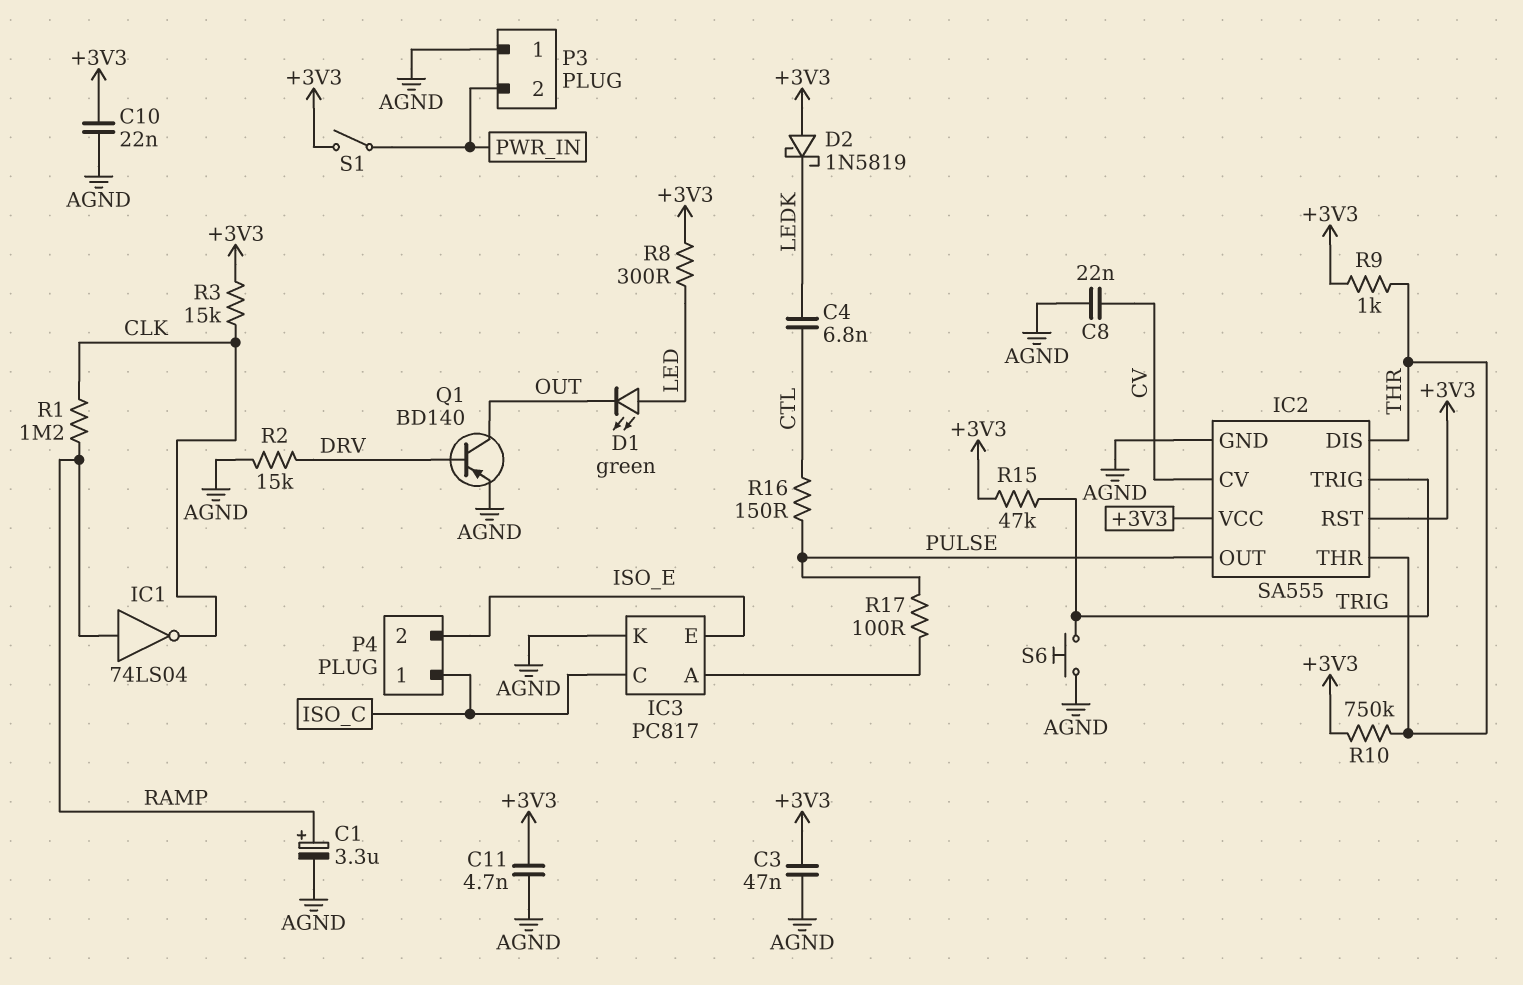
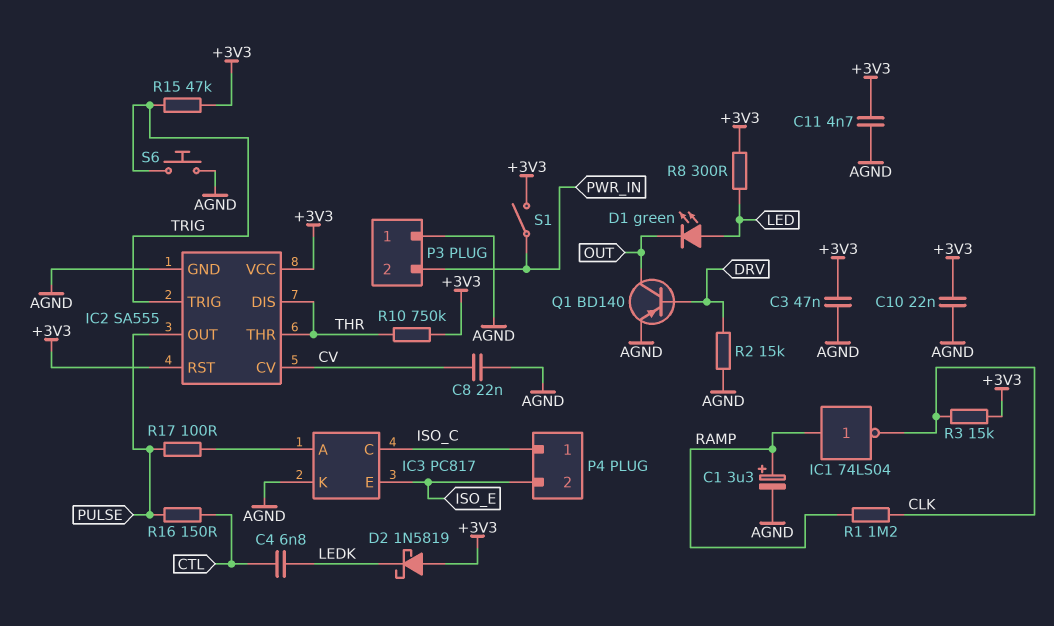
R9: 1k (+3V3, THR) -> none

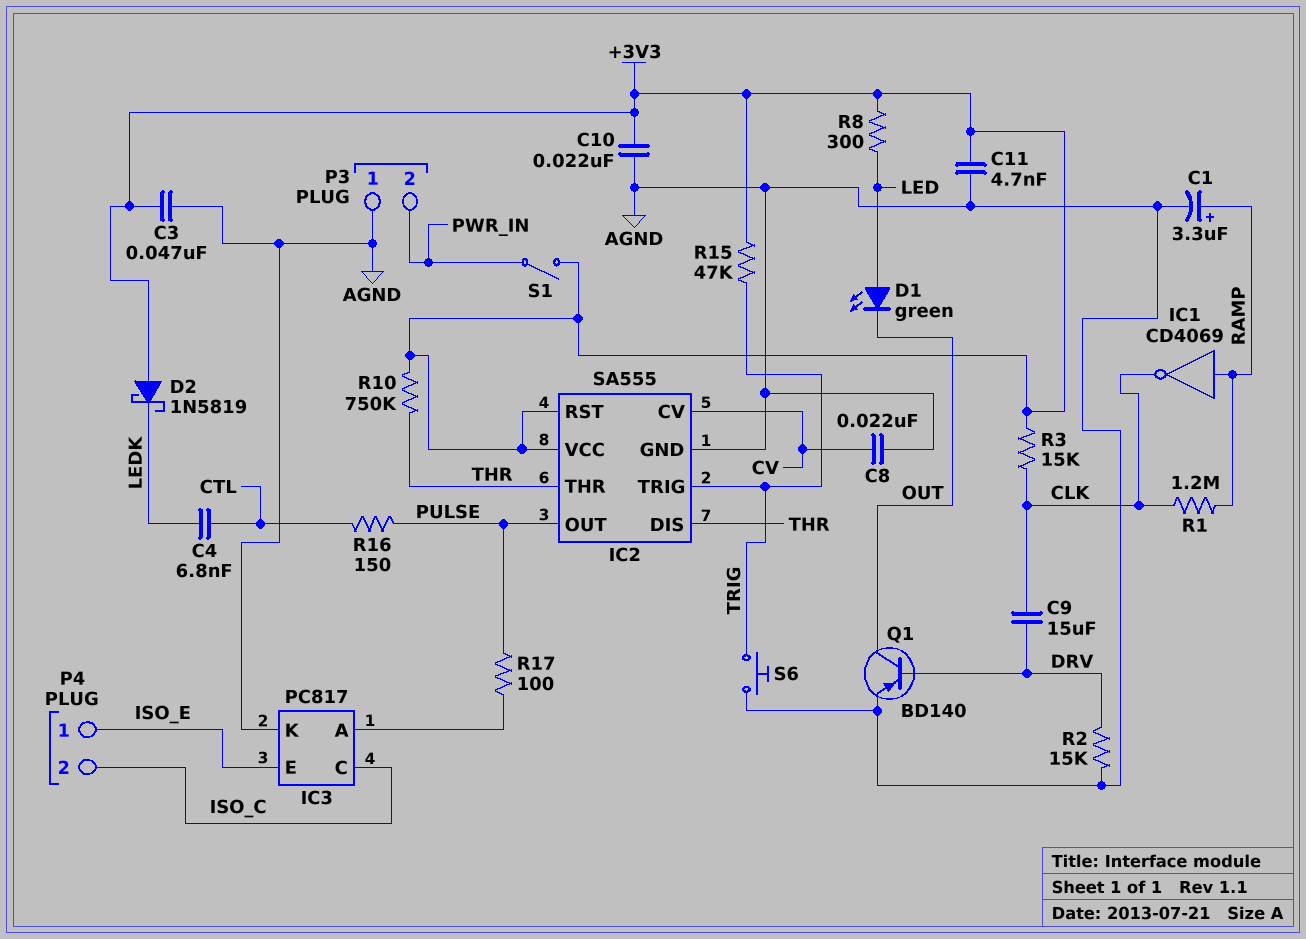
C9: none -> 15uF (CLK, DRV)
IC1: NOT 74LS04 (in RAMP, out CLK) -> NOT CD4069 (in RAMP, out CLK)
P4 pin 1: ISO_C -> ISO_E
P4 pin 2: ISO_E -> ISO_C

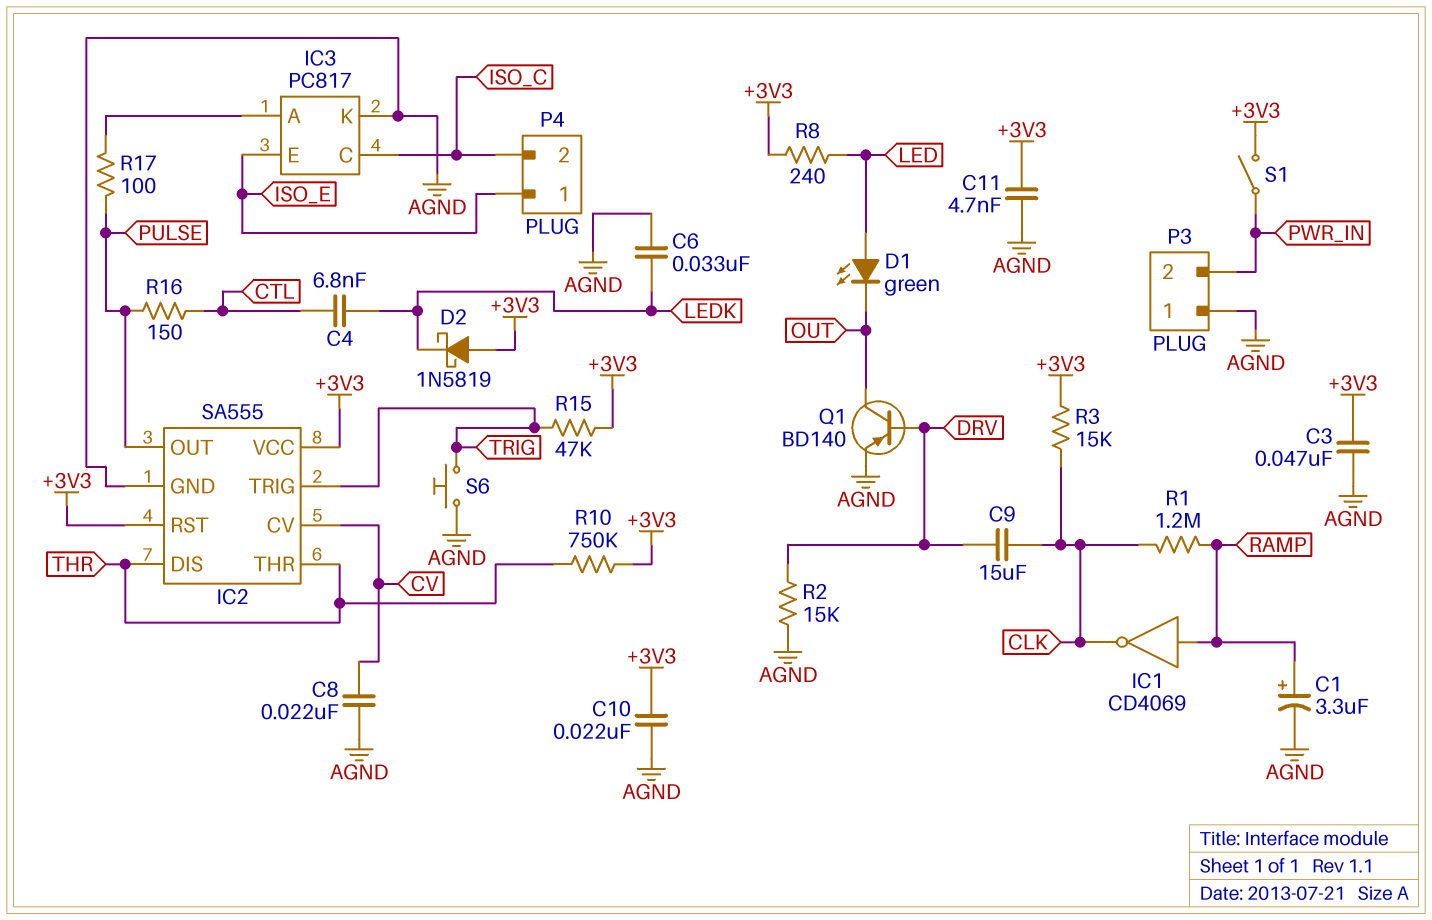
C6: none -> 33nF (AGND, LEDK)
R8: 300 (+3V3, LED) -> 240 (+3V3, LED)

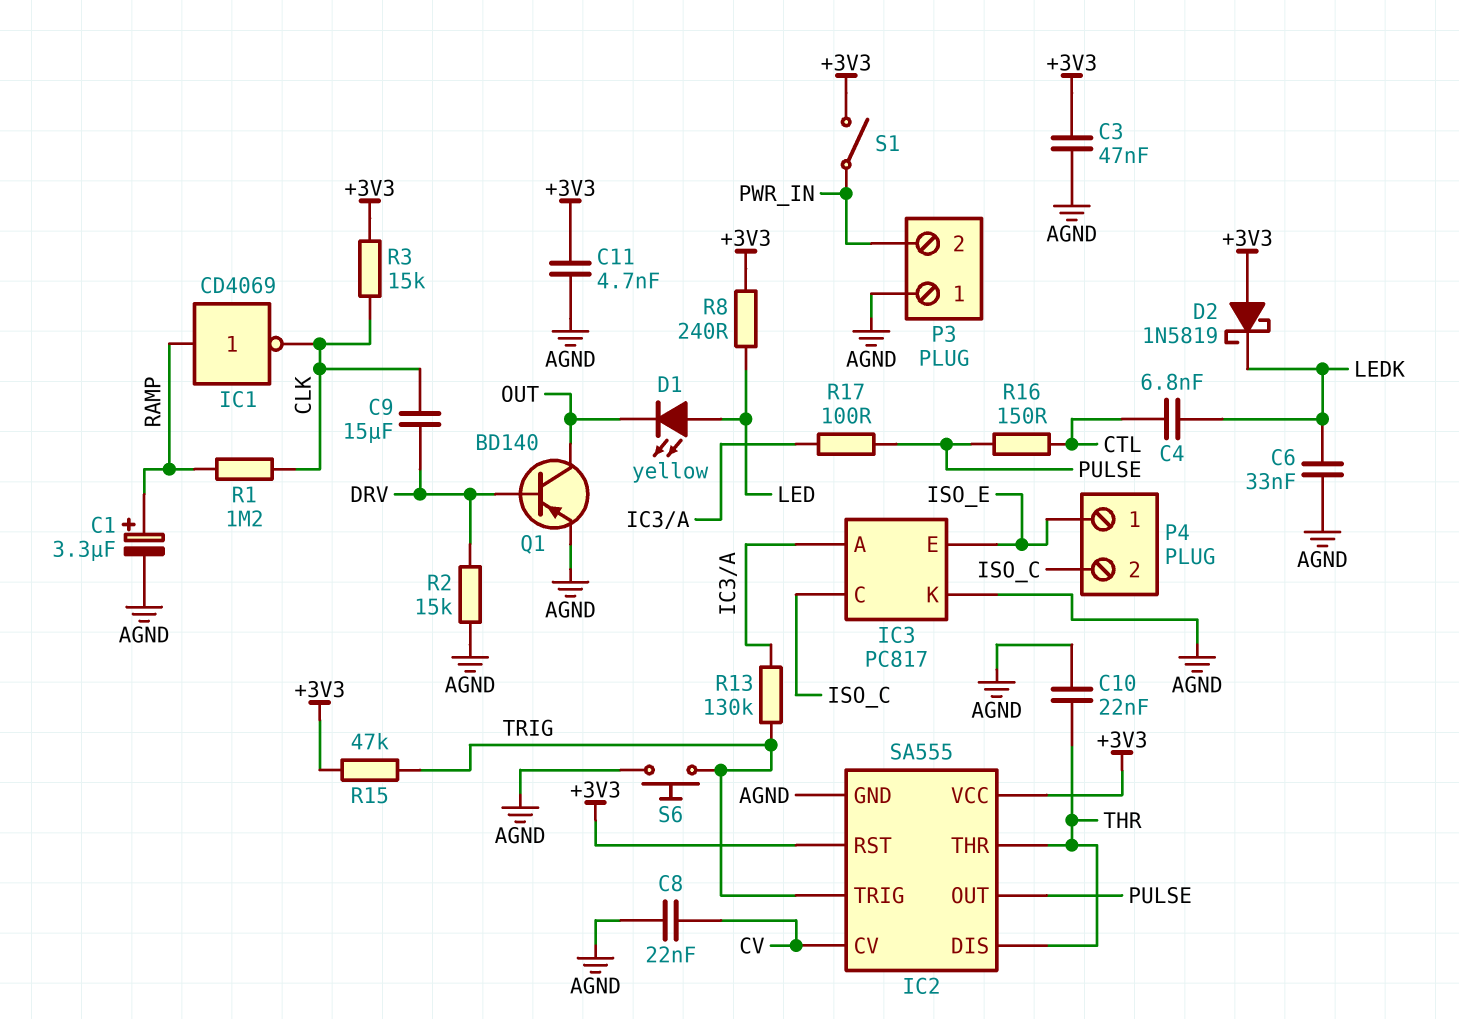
C10: 22nF (+3V3, AGND) -> 22nF (AGND, THR)
D1: LED green (A LED, K OUT) -> LED yellow (A LED, K OUT)
R10: 750k (+3V3, THR) -> none
R13: none -> 130k (IC3/A, TRIG)

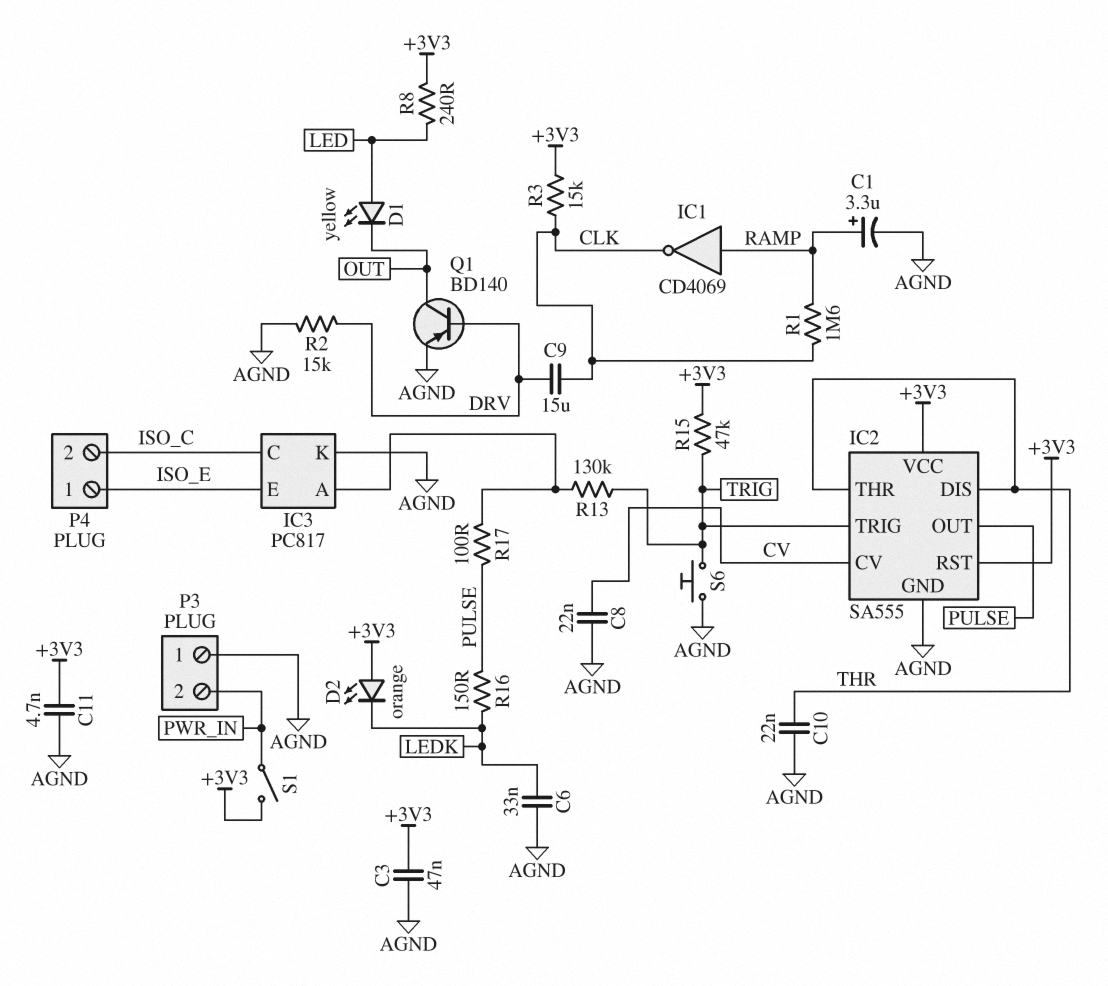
C4: 6.8nF (CTL, LEDK) -> none
D2: schottky 1N5819 (A +3V3, K LEDK) -> LED orange (A +3V3, K LEDK)
R1: 1.2M (CLK, RAMP) -> 1.6M (CLK, RAMP)
R16: 150 (CTL, PULSE) -> 150 (LEDK, PULSE)

